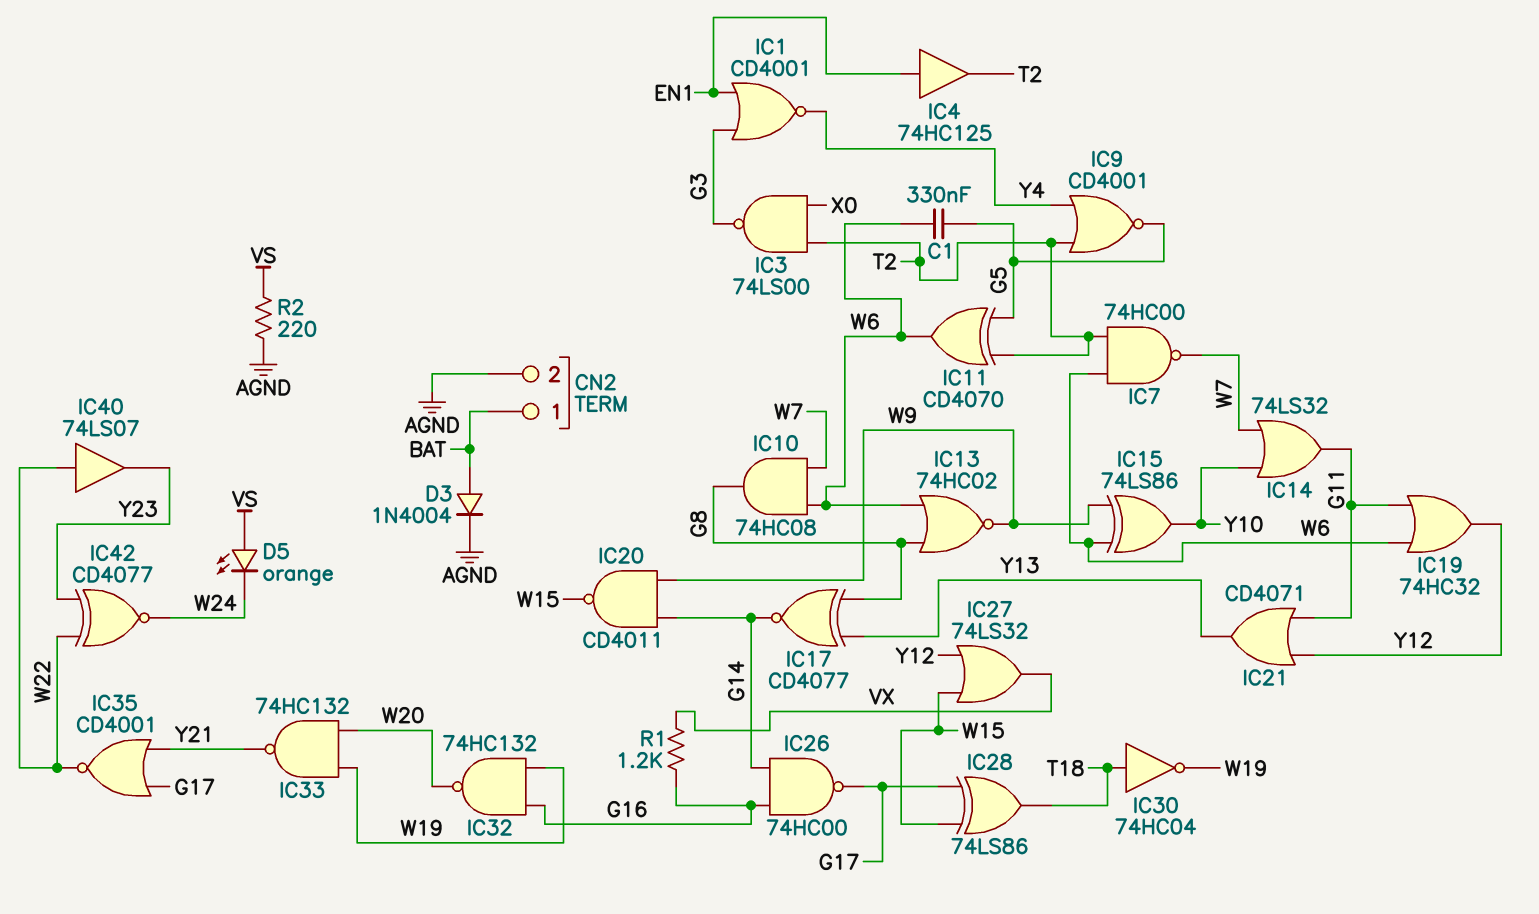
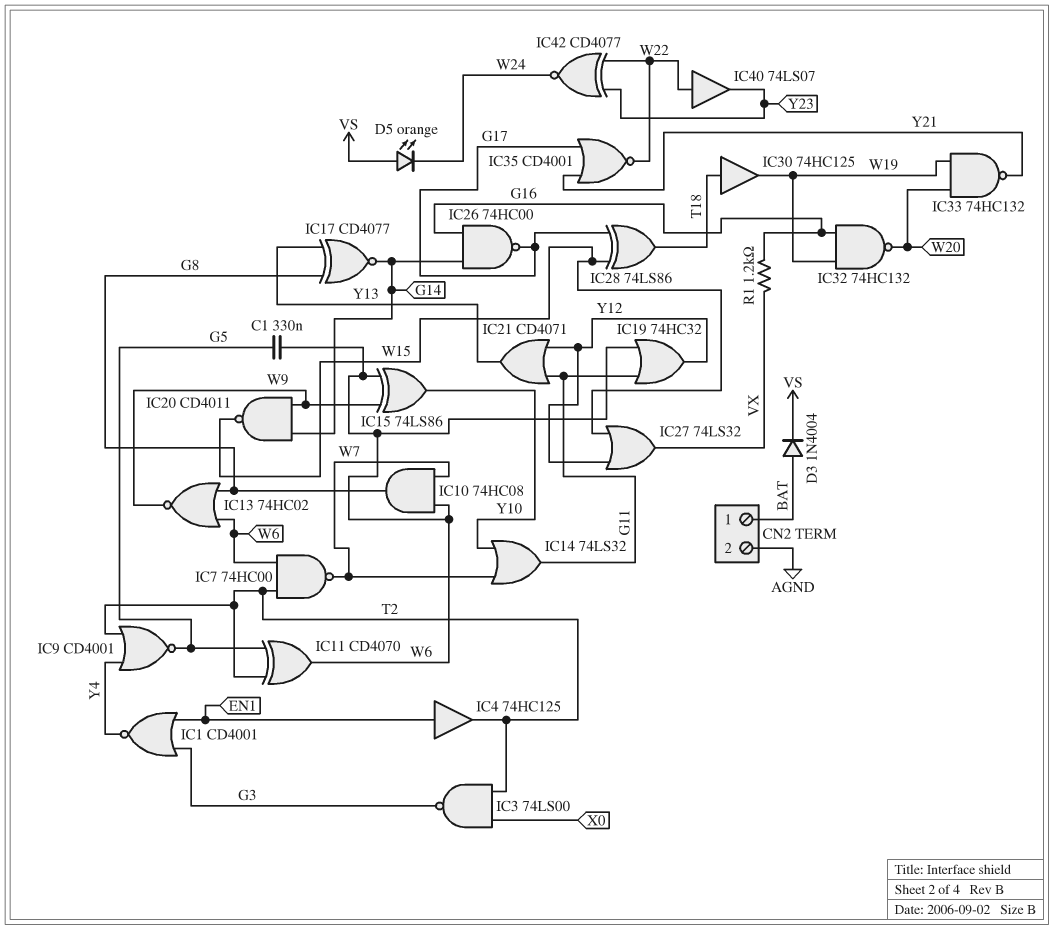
D3: diode 1N4004 (A BAT, K AGND) -> diode 1N4004 (A BAT, K VS)
IC30: NOT 74HC04 (in T18, out W19) -> buffer 74HC125 (in T18, out W19)
R2: 220 (AGND, VS) -> none

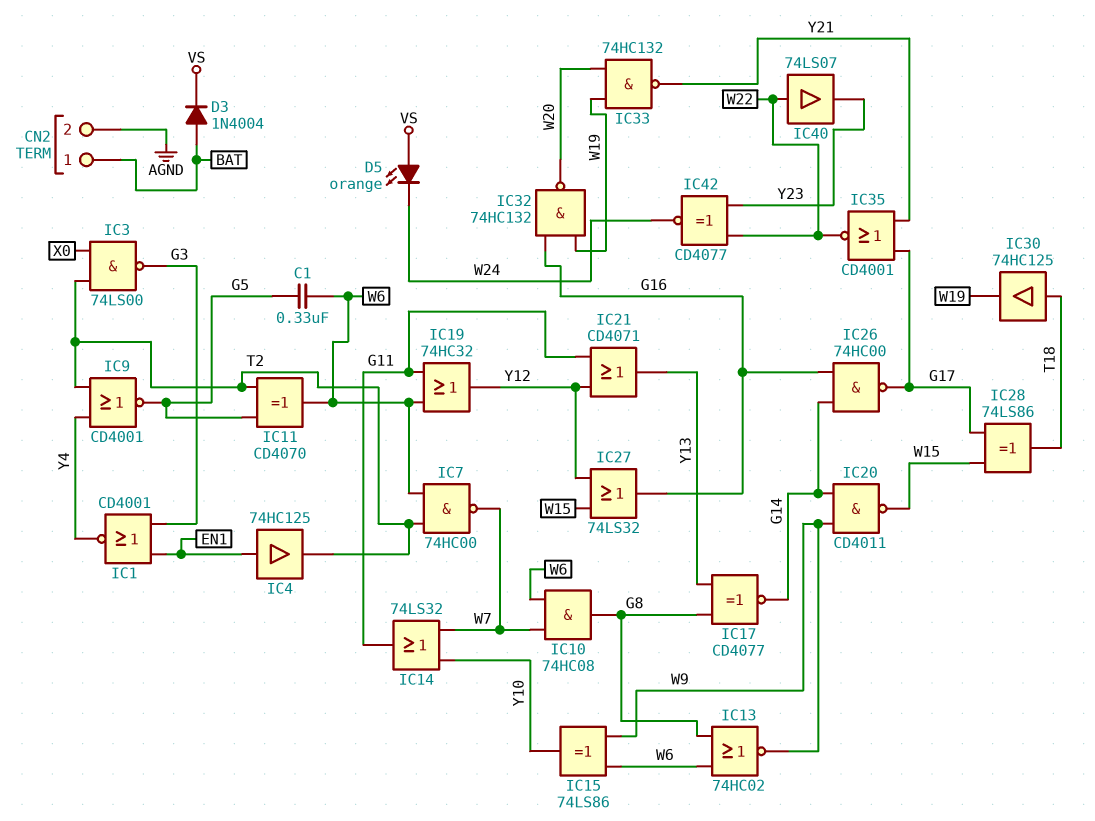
IC27: OR 74LS32 (in W15, in Y12, out VX) -> OR 74LS32 (in W15, in Y12, out G16)
R1: 1.2k (G16, VX) -> none

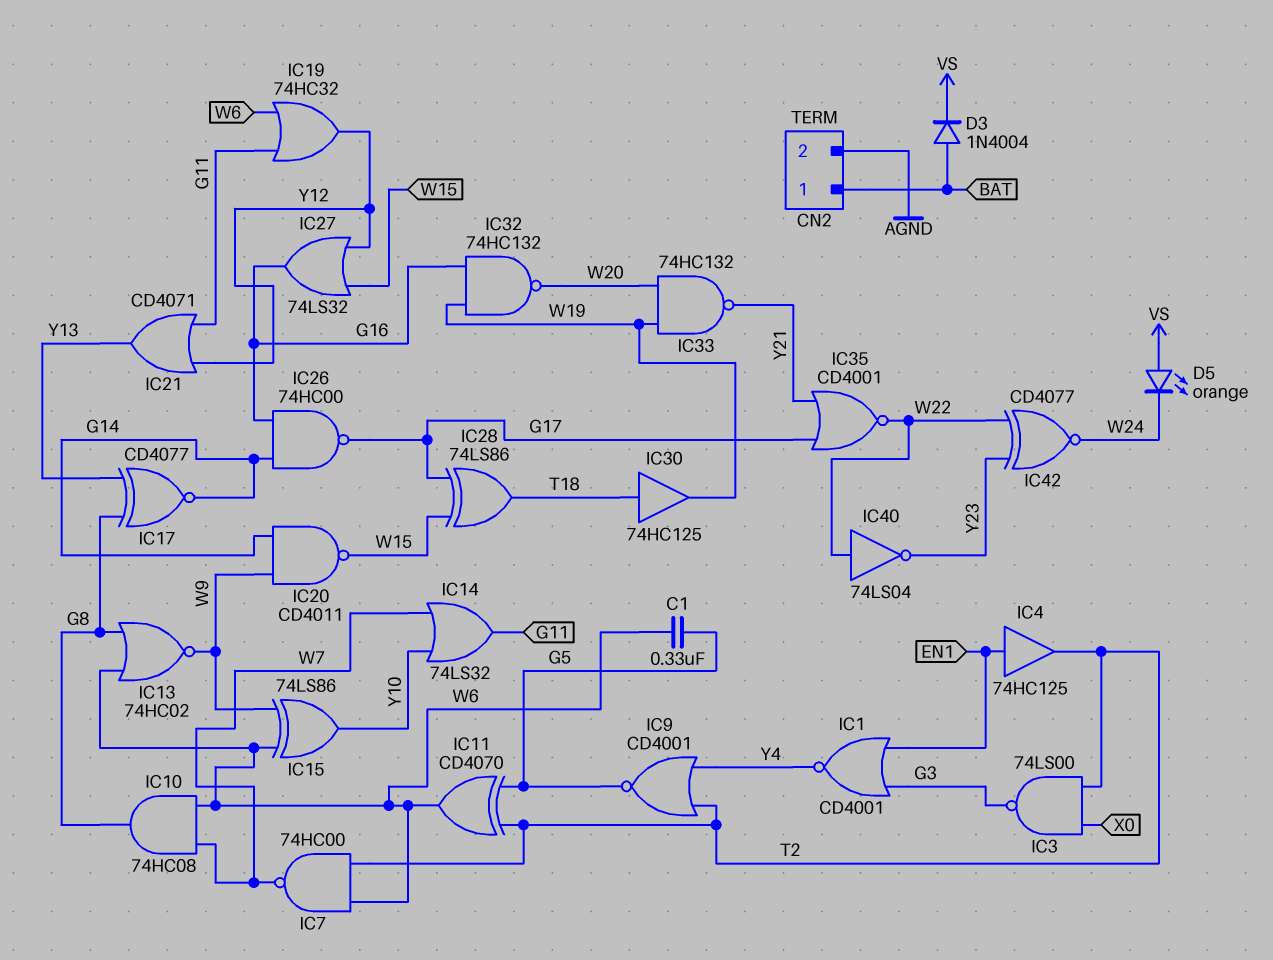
IC40: buffer 74LS07 (in W22, out Y23) -> NOT 74LS04 (in W22, out Y23)

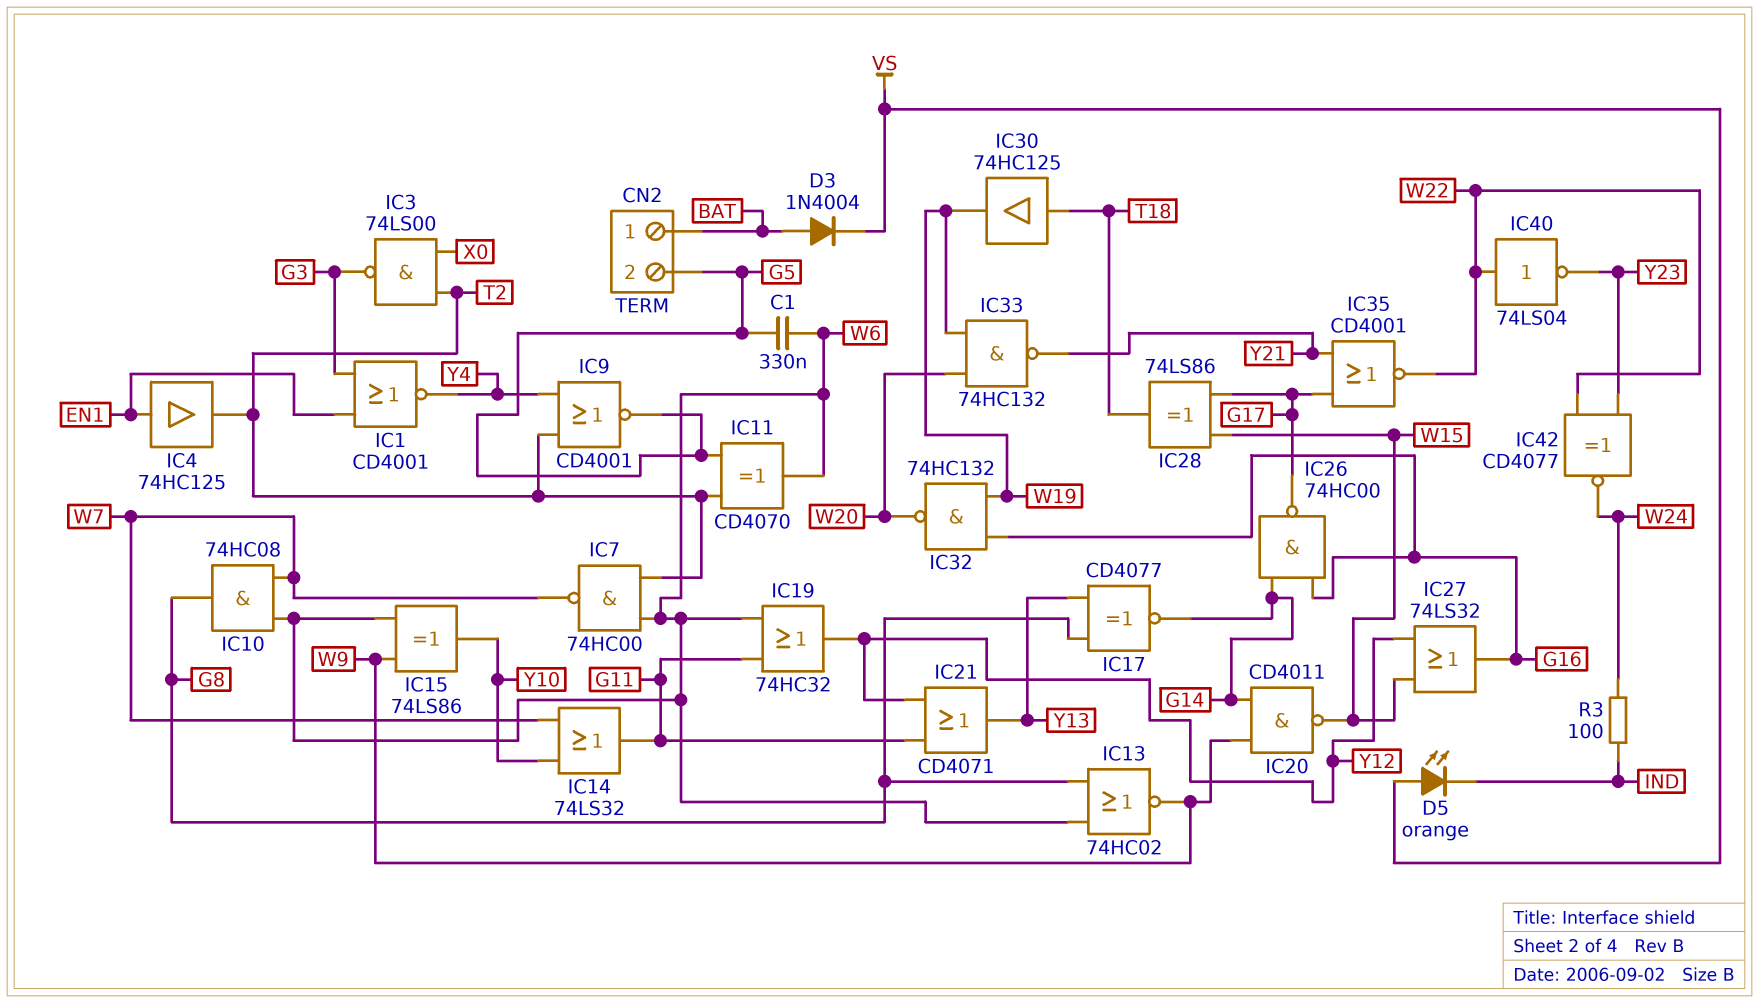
CN2 pin 2: AGND -> G5
D5: LED orange (A VS, K W24) -> LED orange (A VS, K IND)
R3: none -> 100 (IND, W24)

